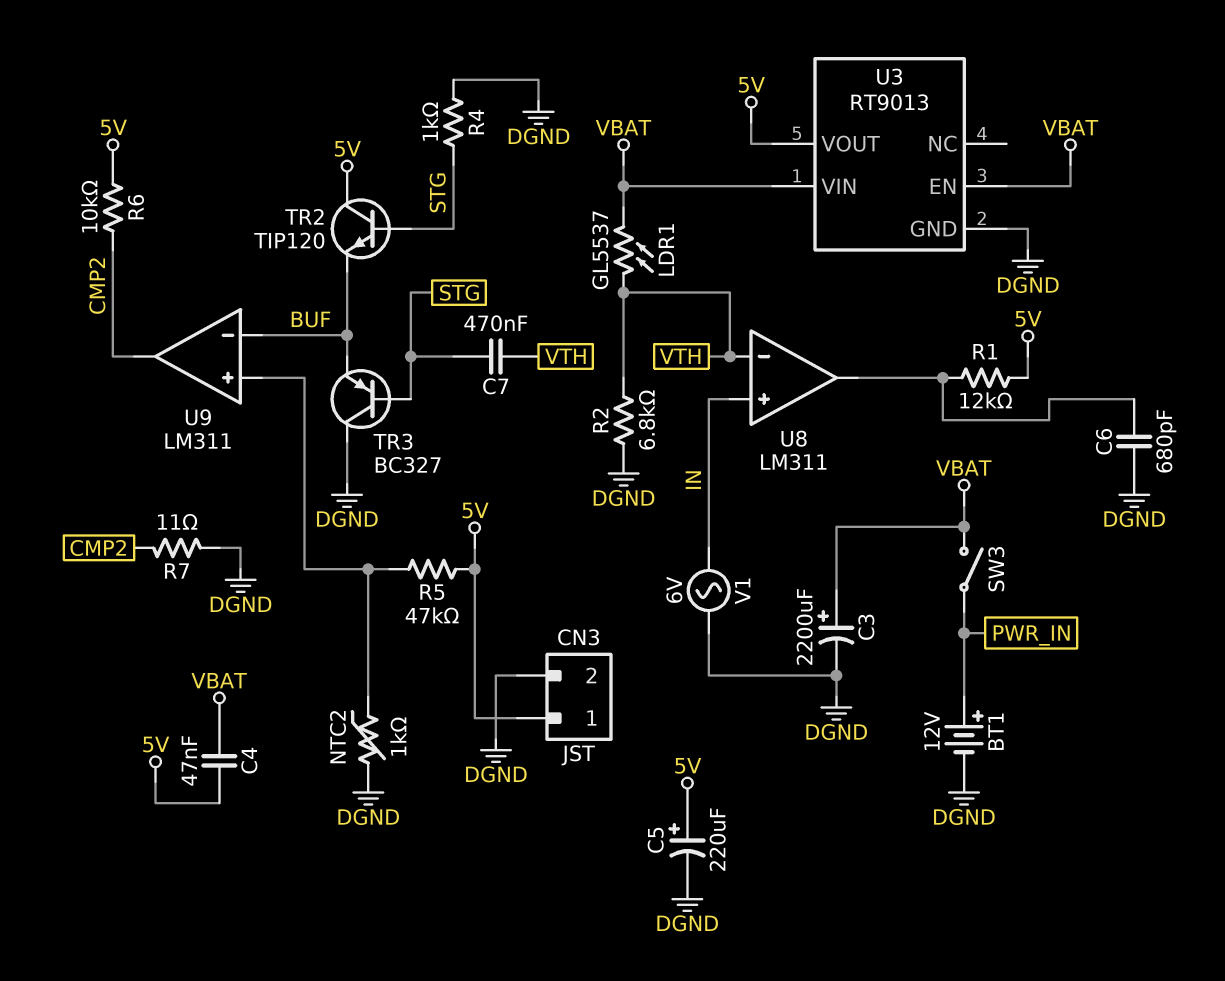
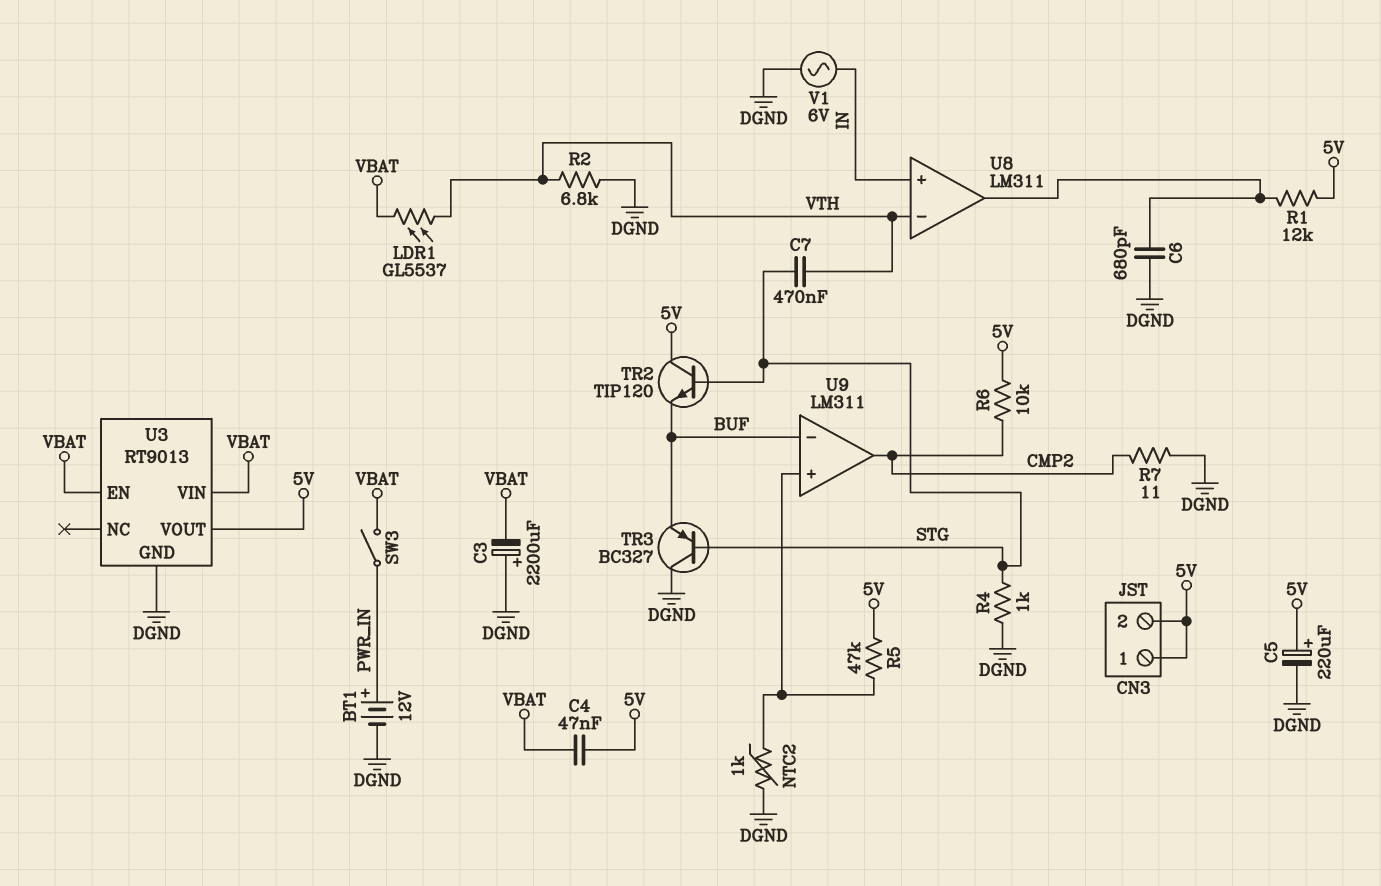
C3: 2200uF (plus VBAT, minus DGND) -> 2200uF (plus DGND, minus VBAT)
CN3 pin 2: DGND -> 5V

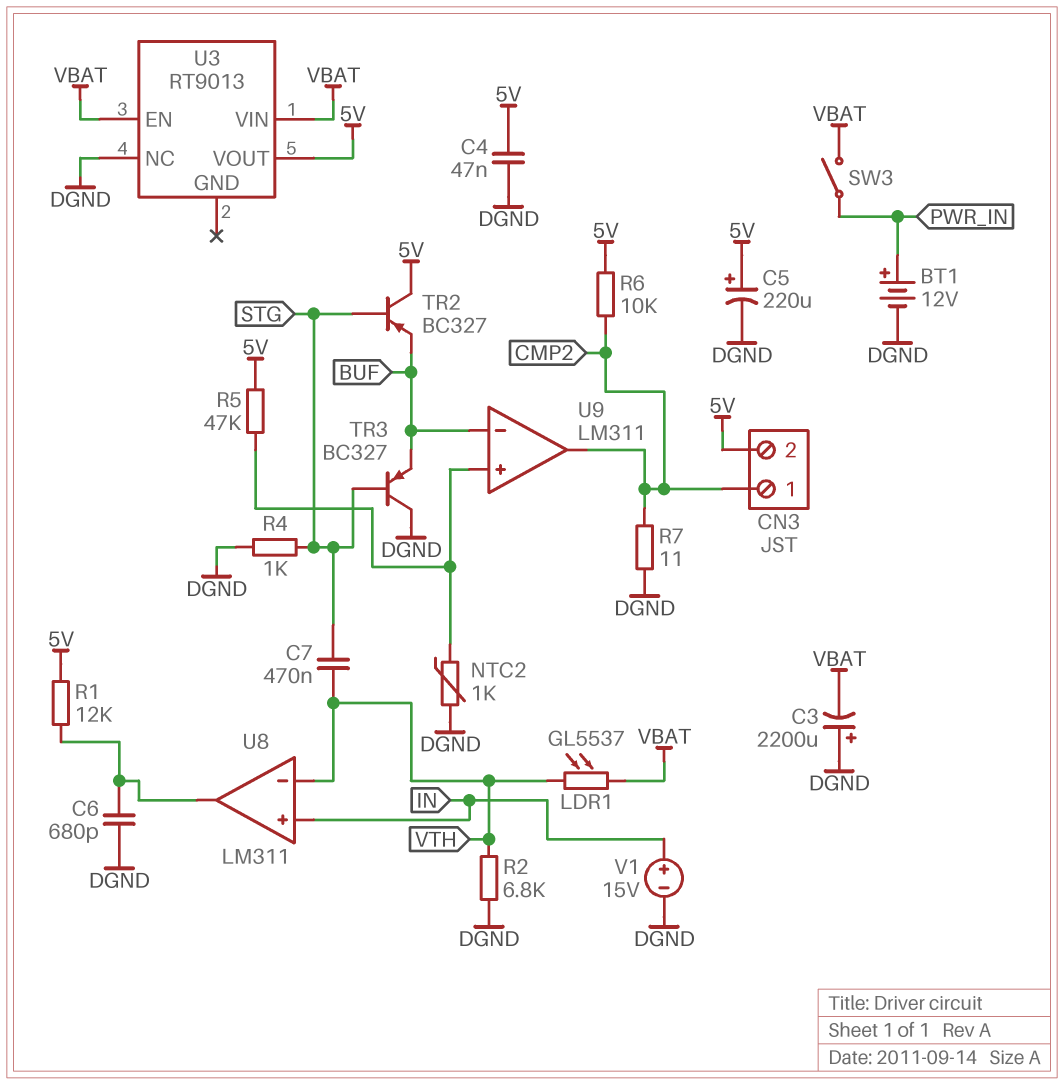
C4: 47nF (5V, VBAT) -> 47nF (5V, DGND)
CN3 pin 1: 5V -> CMP2
TR2: NPN TIP120 (B STG, C 5V, E BUF) -> PNP BC327 (B STG, C 5V, E BUF)
U3 pin GND: DGND -> none
U3 pin NC: none -> DGND
V1: AC 6V (DGND, IN) -> 15V (plus IN, minus DGND)

